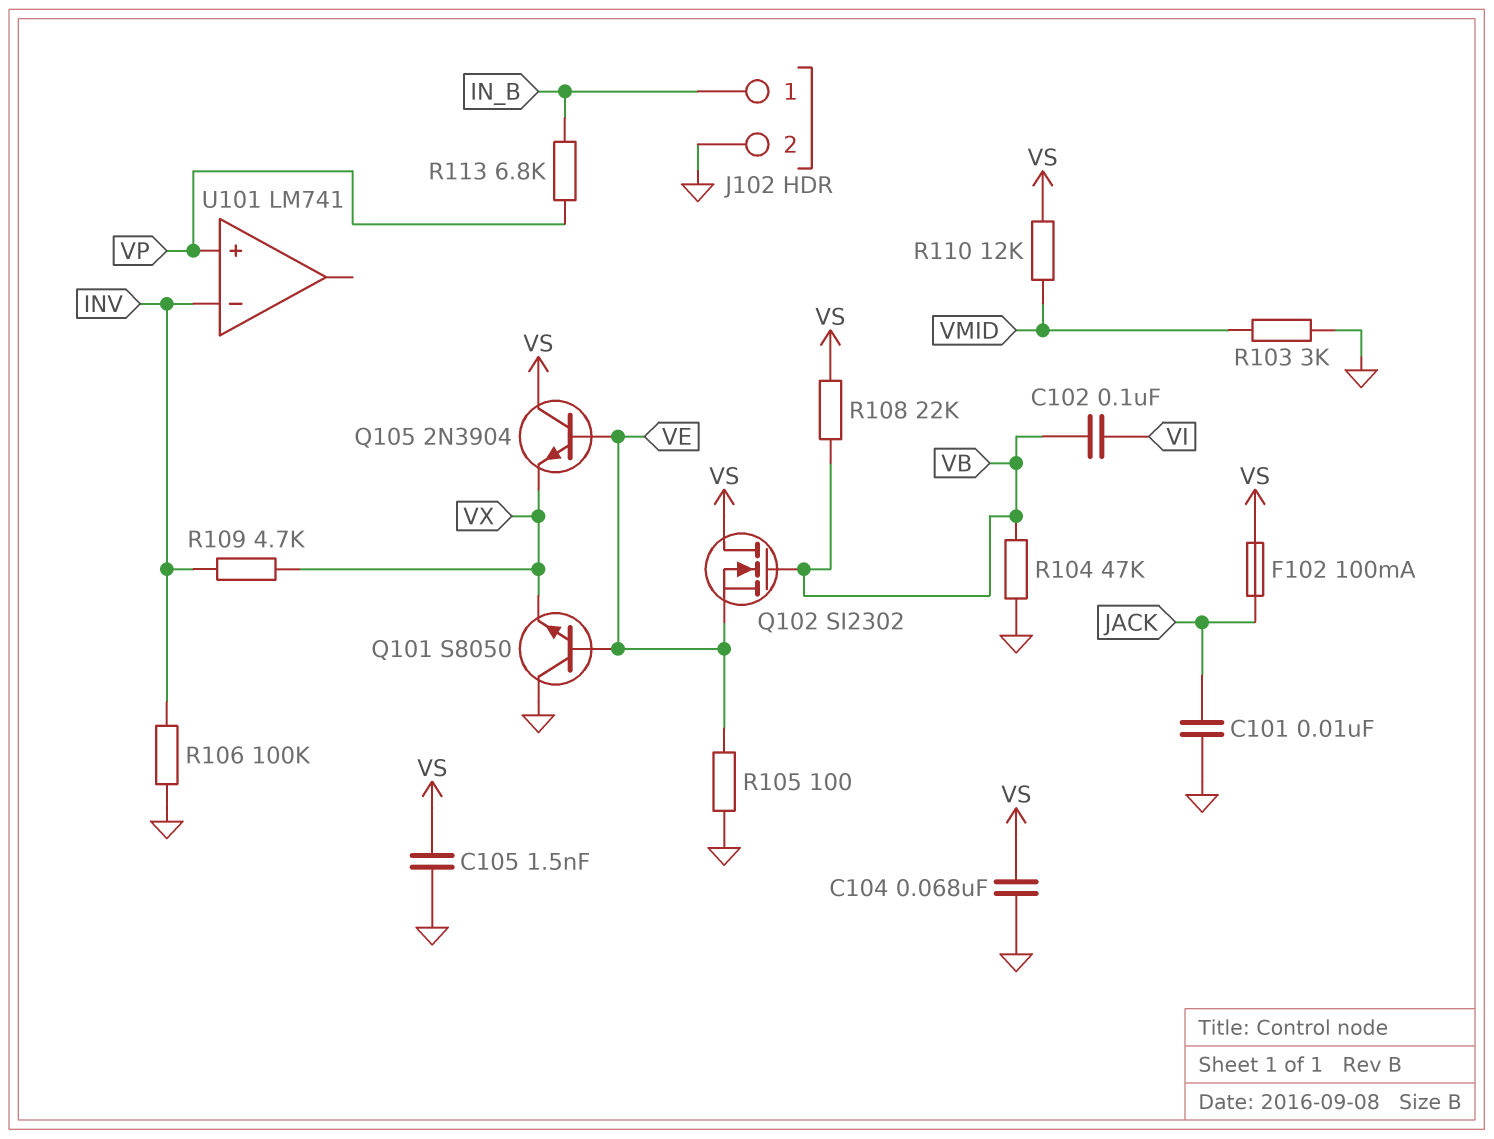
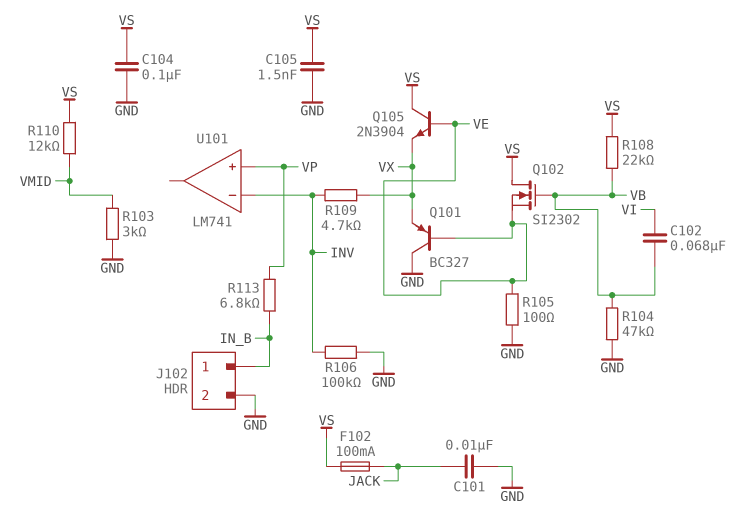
C102: 100nF (VB, VI) -> 68nF (VB, VI)
C104: 68nF (GND, VS) -> 100nF (GND, VS)
Q101: NPN S8050 (B VE, C GND, E VX) -> PNP BC327 (B VE, C GND, E VX)

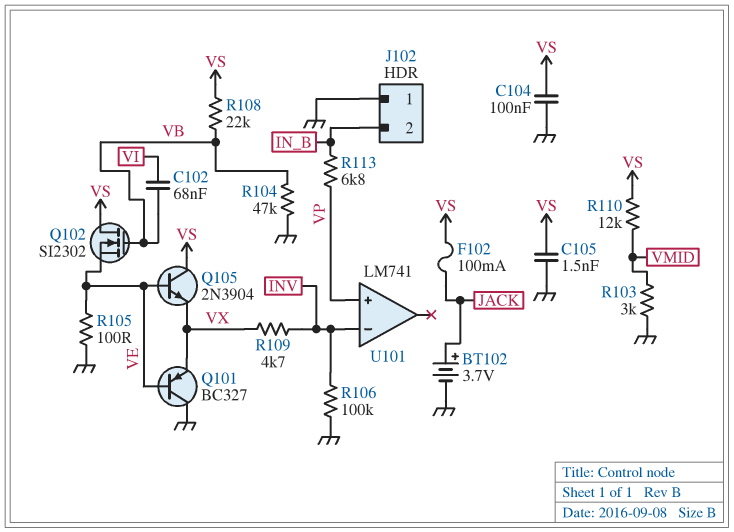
BT102: none -> 3.7V (plus JACK, minus GND)
C101: 10nF (GND, JACK) -> none
J102 pin 1: IN_B -> GND
J102 pin 2: GND -> IN_B

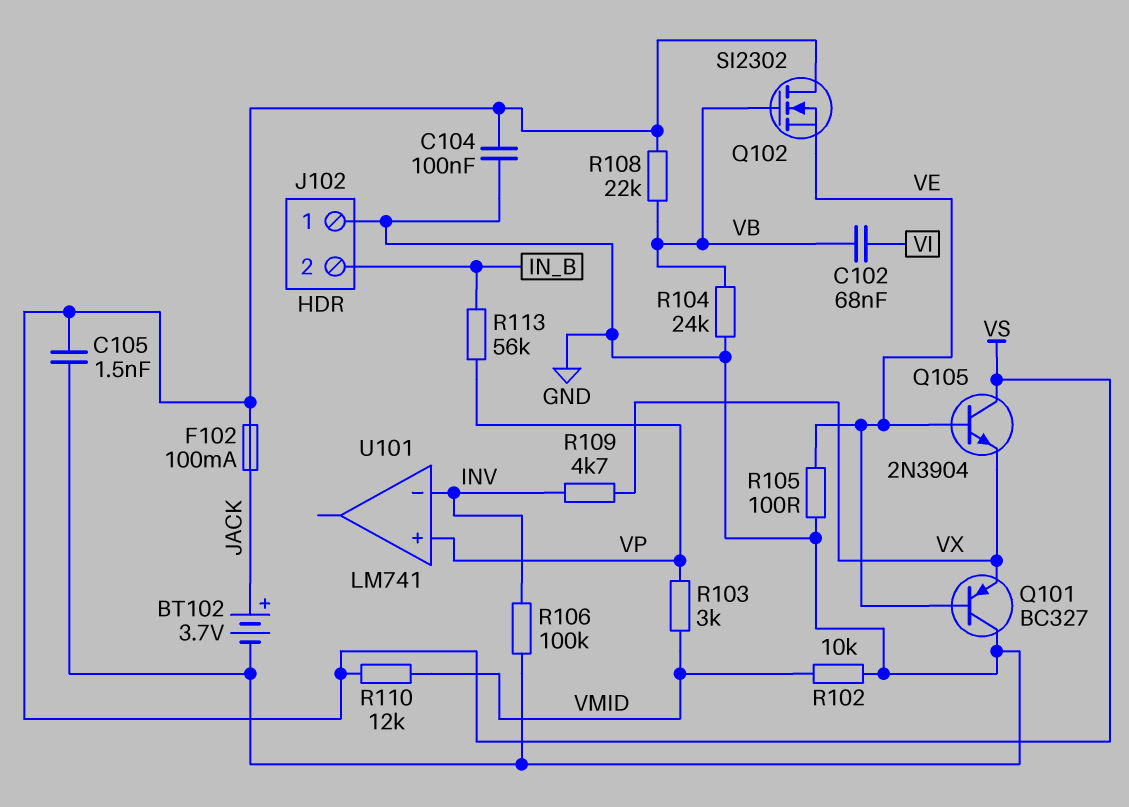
R102: none -> 10k (GND, VMID)
R103: 3k (GND, VMID) -> 3k (VMID, VP)
R104: 47k (GND, VB) -> 24k (GND, VB)
R113: 6.8k (IN_B, VP) -> 56k (IN_B, VP)

